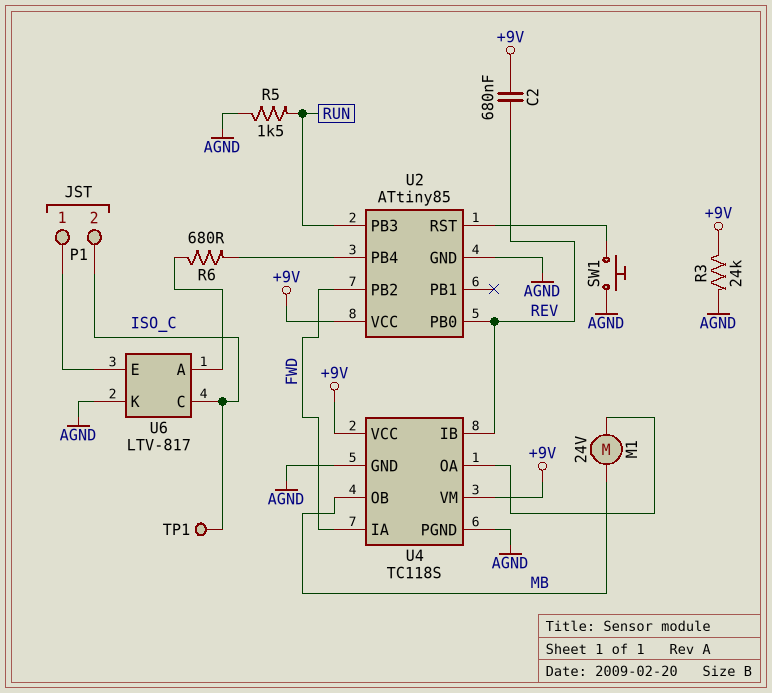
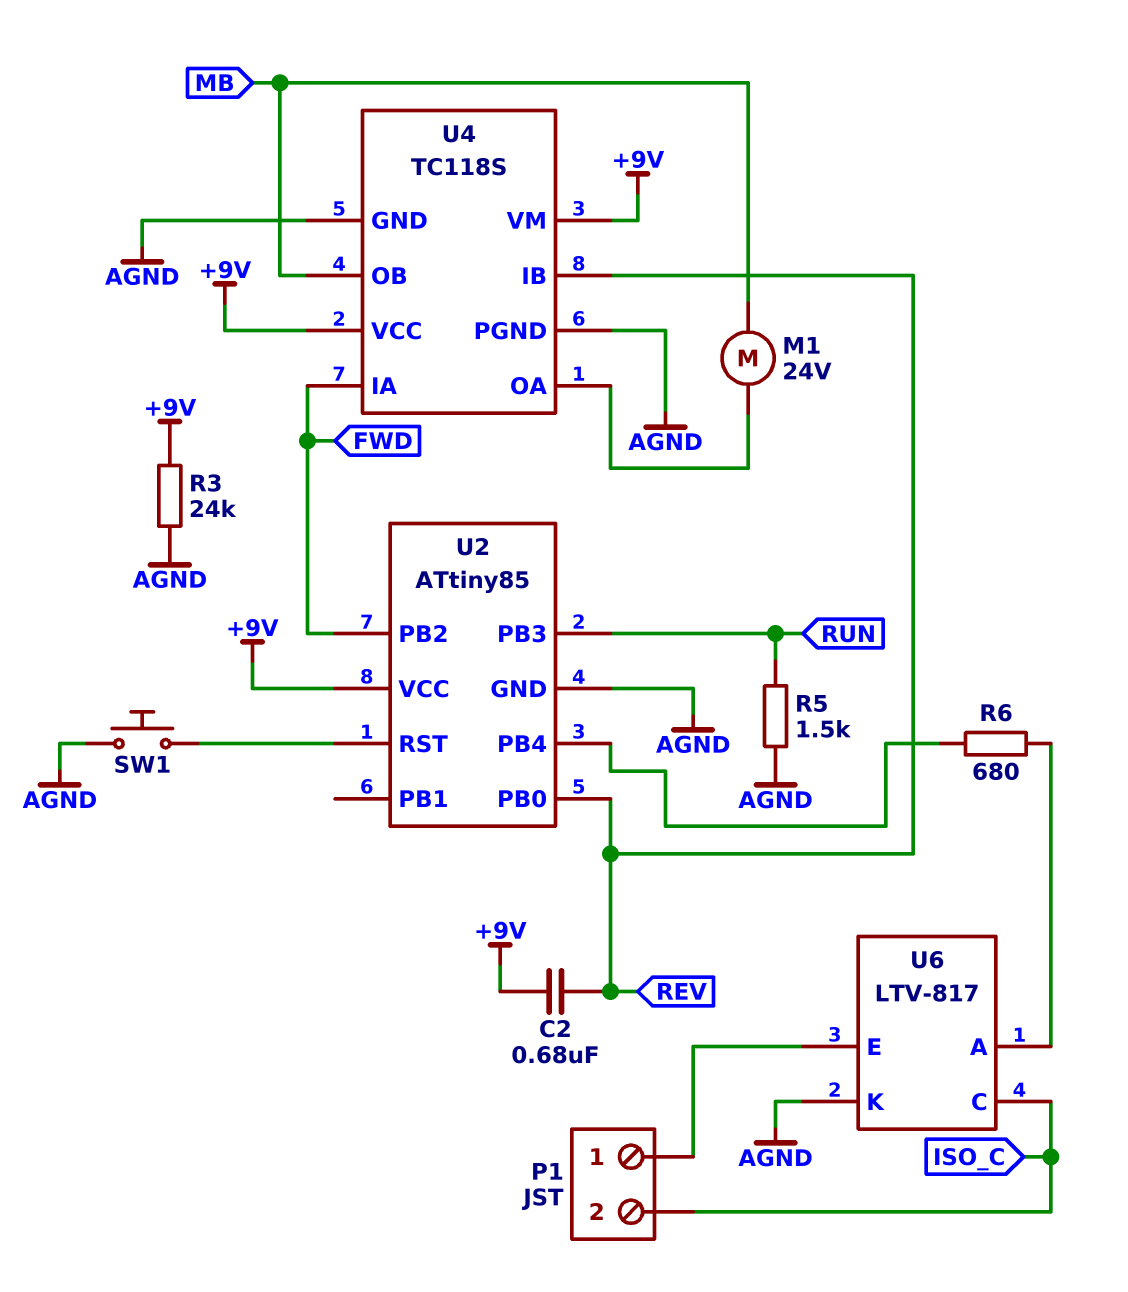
TP1: test point (ISO_C) -> none

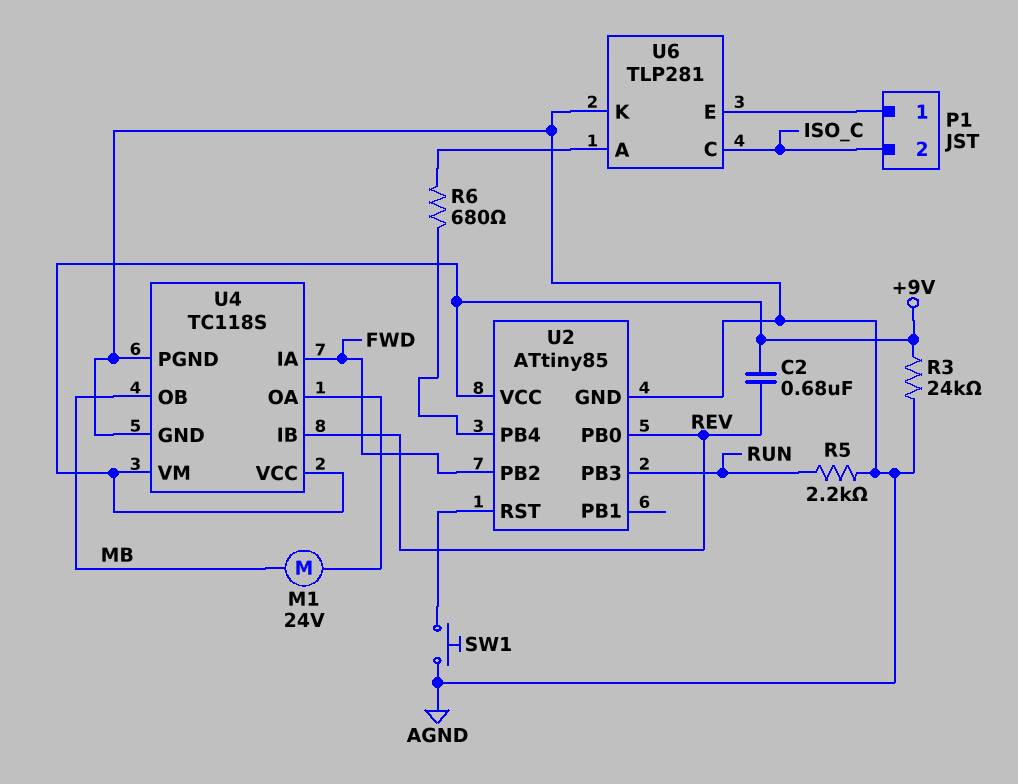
R5: 1.5k (AGND, RUN) -> 2.2k (AGND, RUN)
U6: LTV-817 -> TLP281

